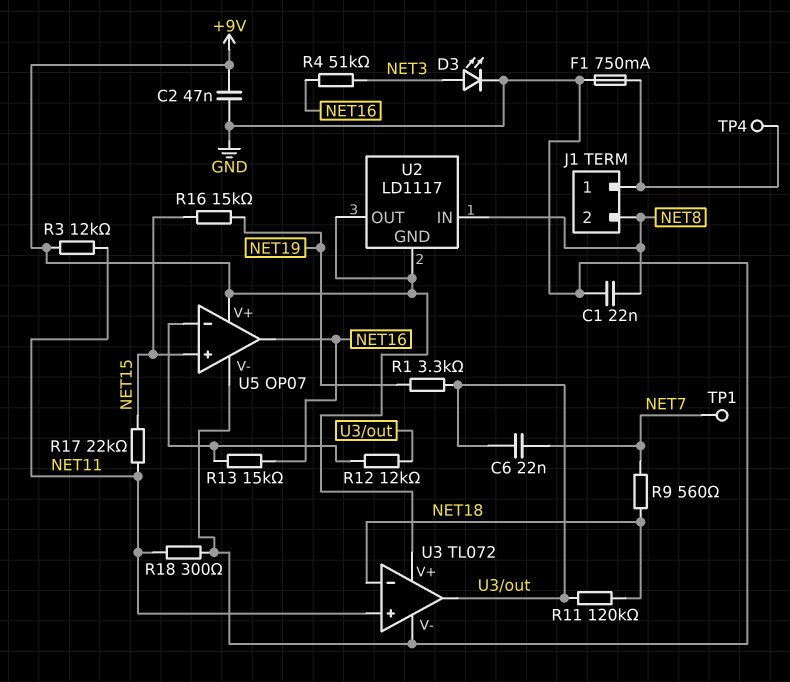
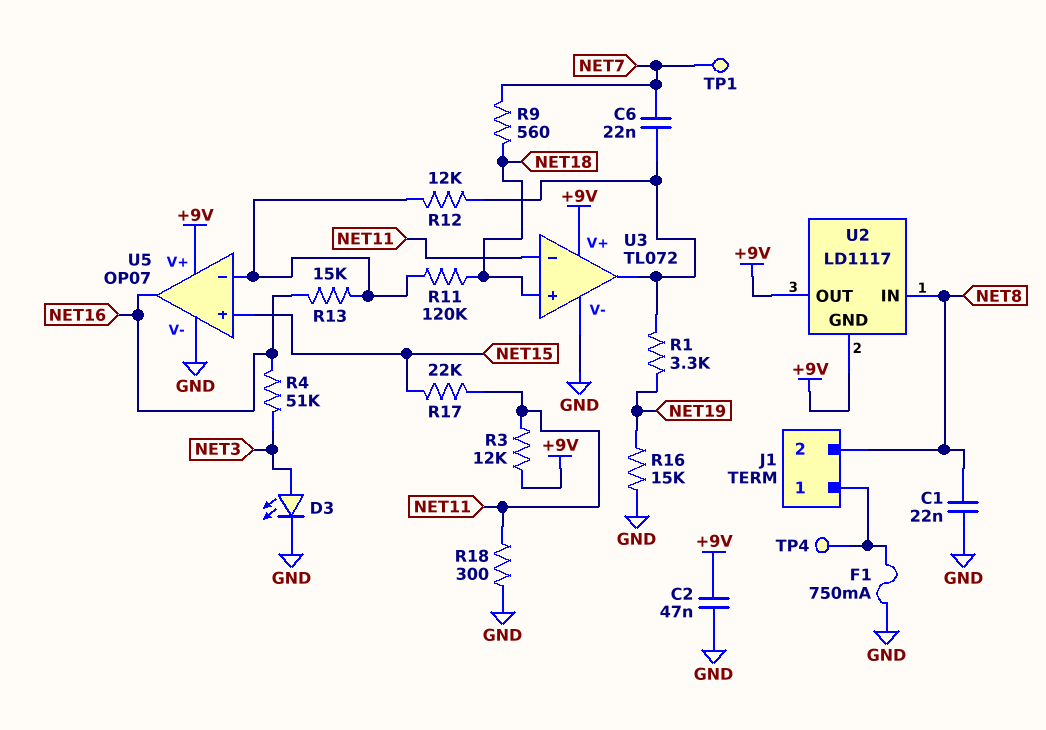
R11: 120k (NET18, U3/out) -> 120k (NET18, U5/in-)
R16: 15k (NET15, NET19) -> 15k (GND, NET19)
U3 pin in+: NET11 -> NET18
U3 pin in-: NET18 -> NET11

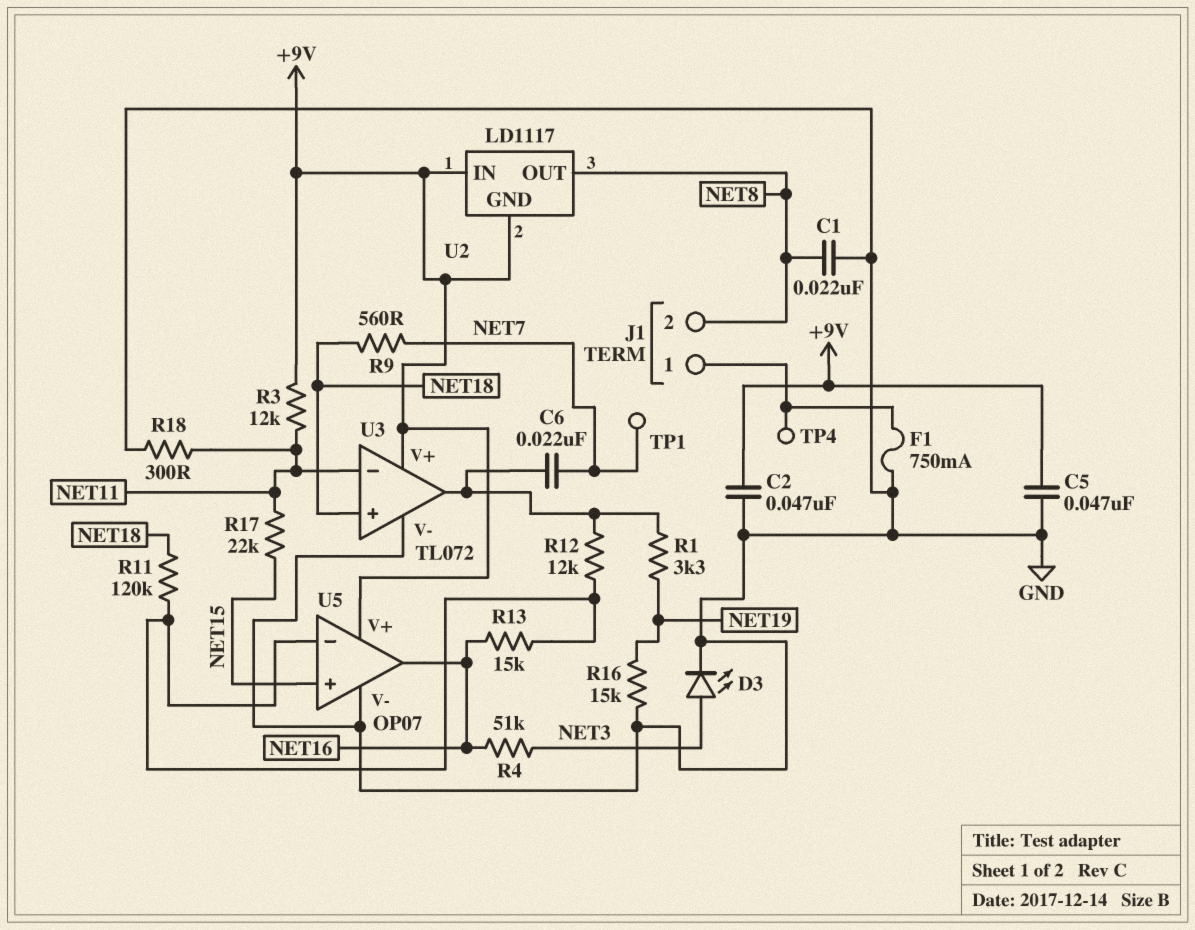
C5: none -> 47nF (+9V, GND)
U2 pin IN: NET8 -> +9V
U2 pin OUT: +9V -> NET8

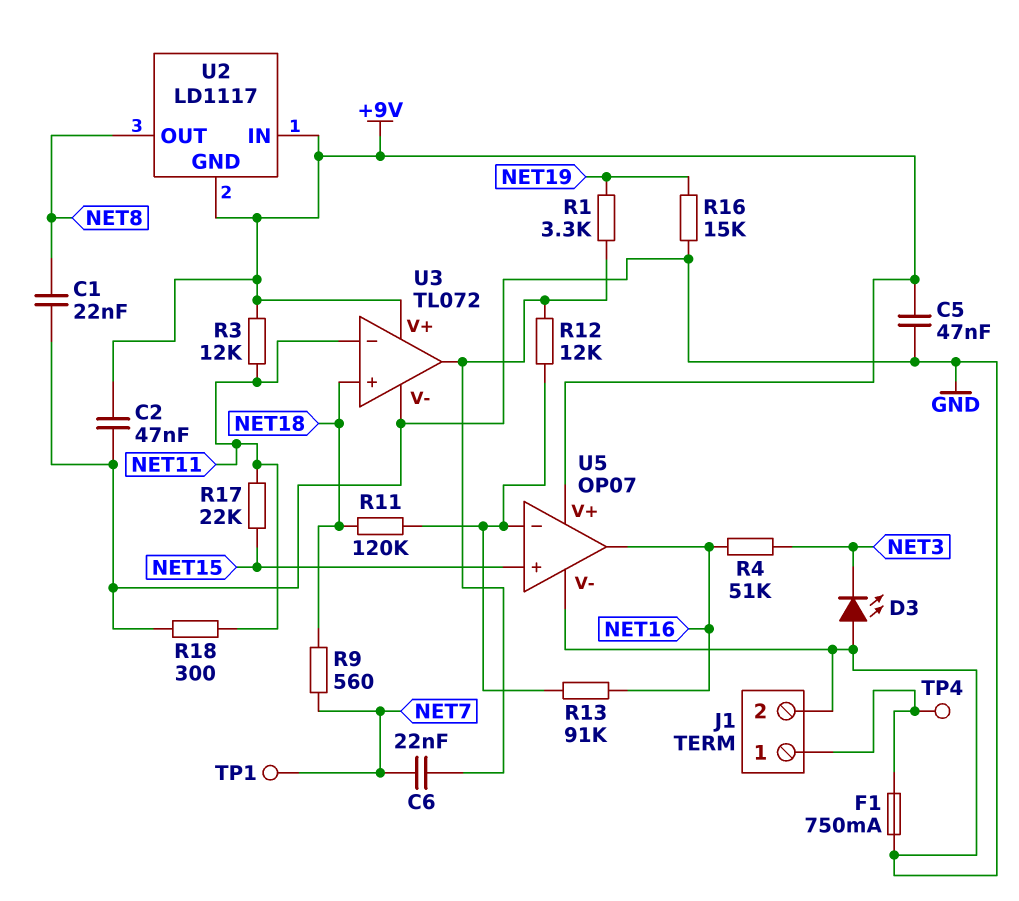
D3: LED (A NET3, K GND) -> LED (A GND, K NET3)
J1 pin 2: NET8 -> GND
R13: 15k (NET16, U5/in-) -> 91k (NET16, U5/in-)

